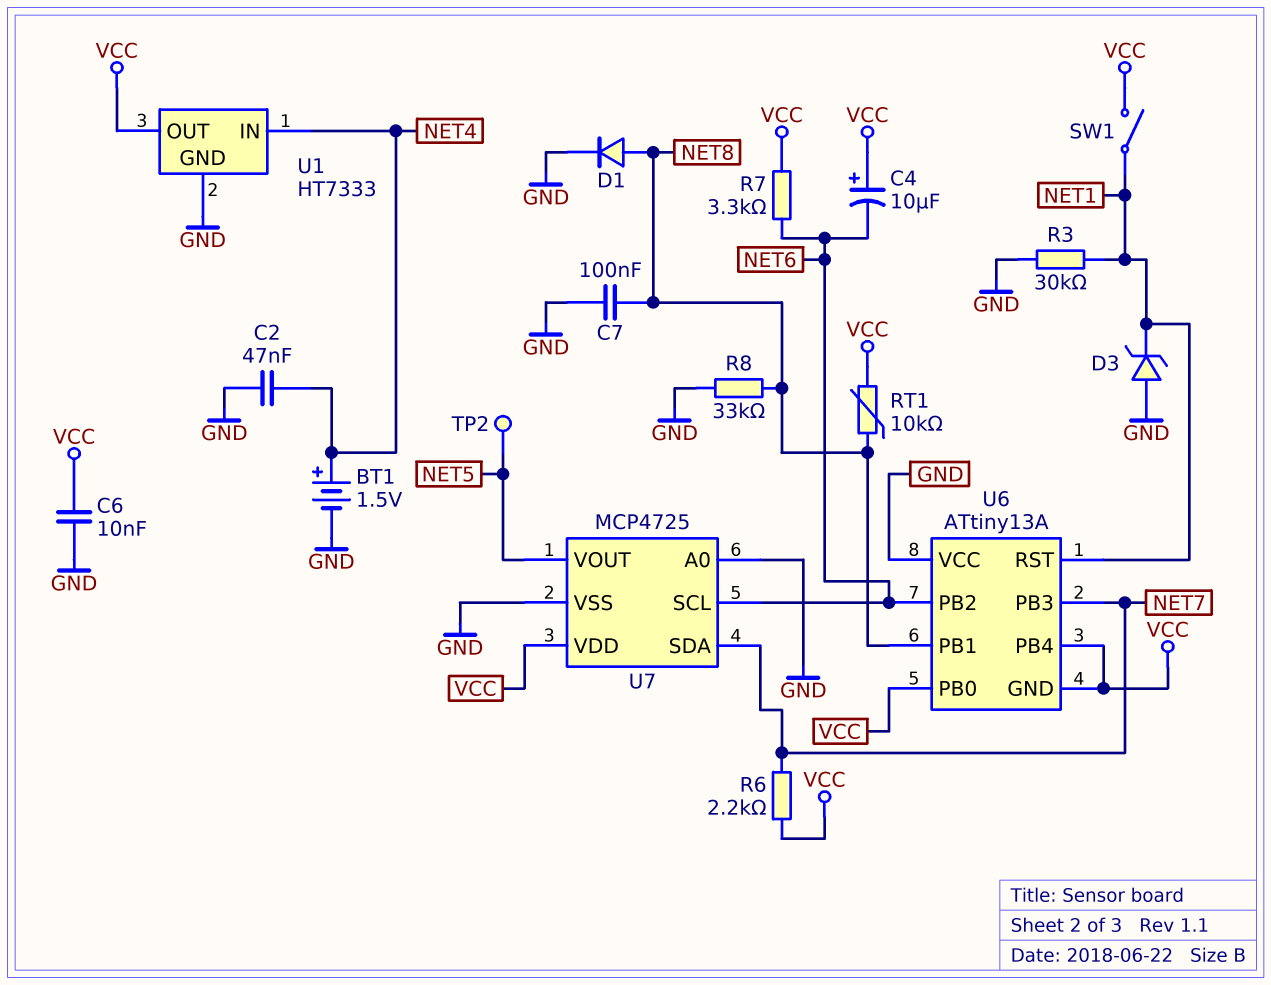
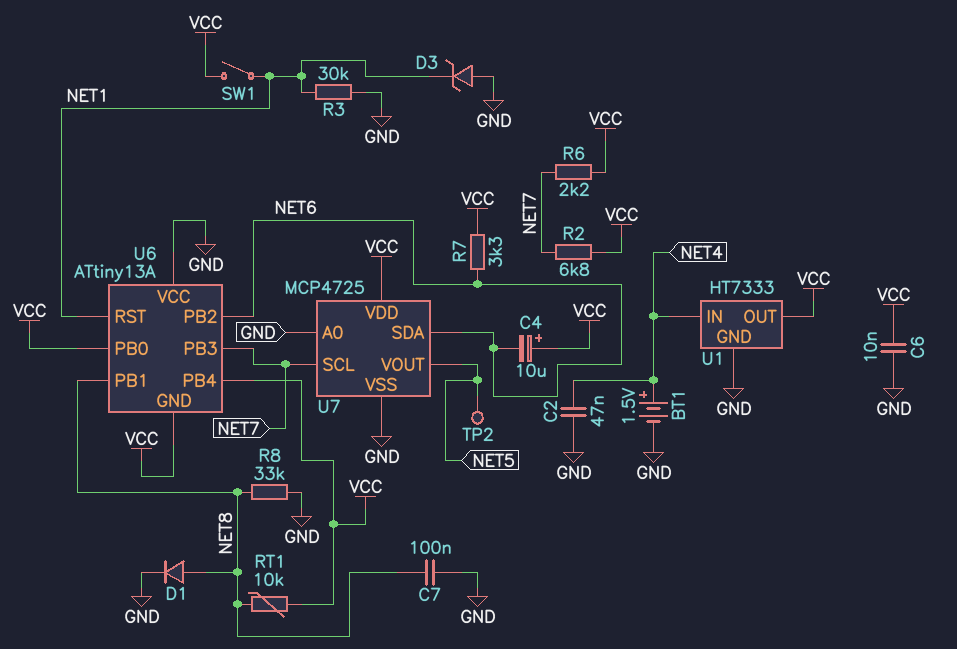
R2: none -> 6.8k (NET7, VCC)
U7 pin SCL: NET6 -> NET7
U7 pin SDA: NET7 -> NET6

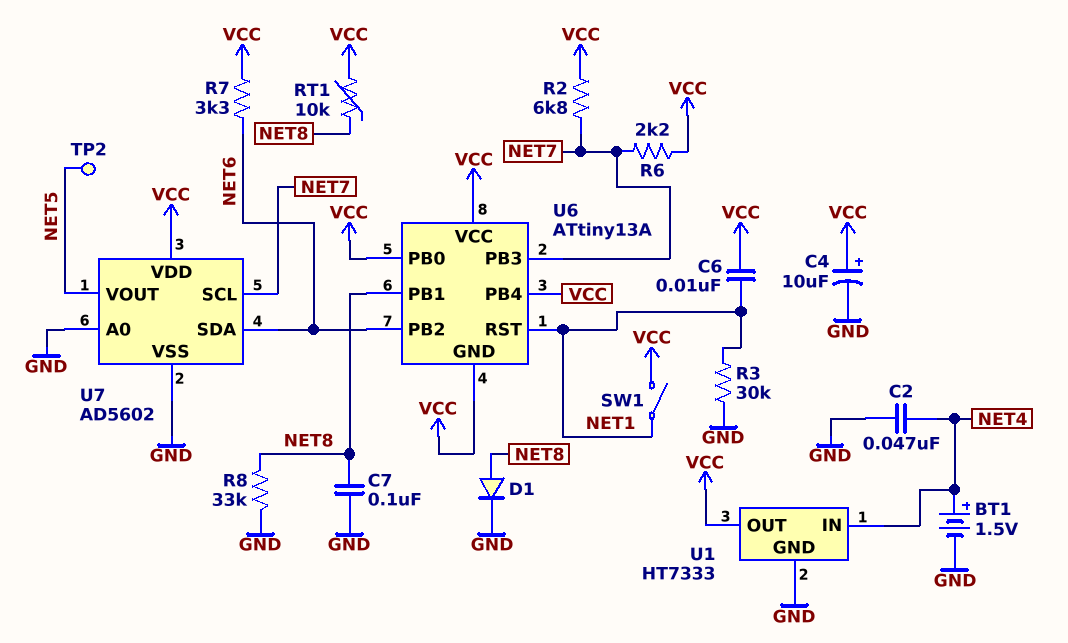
C4: 10uF (plus VCC, minus NET6) -> 10uF (plus VCC, minus GND)
C6: 10nF (GND, VCC) -> 10nF (NET1, VCC)
D3: zener (A GND, K NET1) -> none
U6 pin VCC: GND -> VCC
U7: MCP4725 -> AD5602

